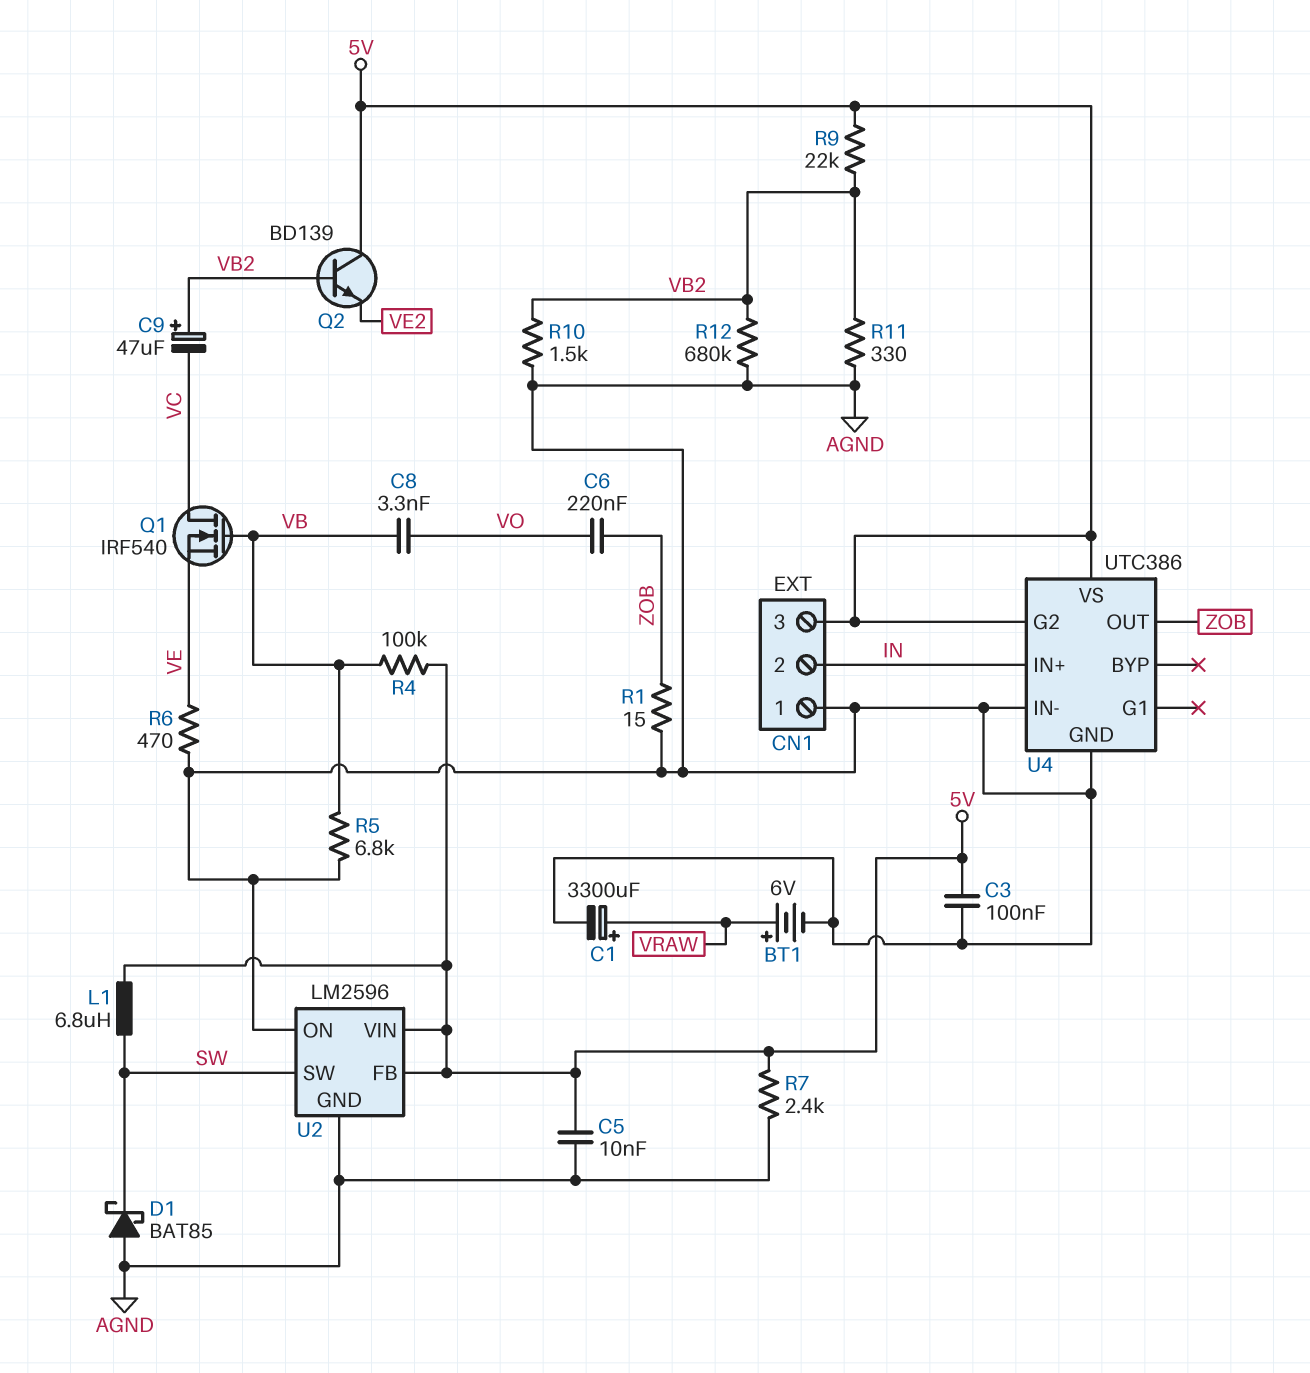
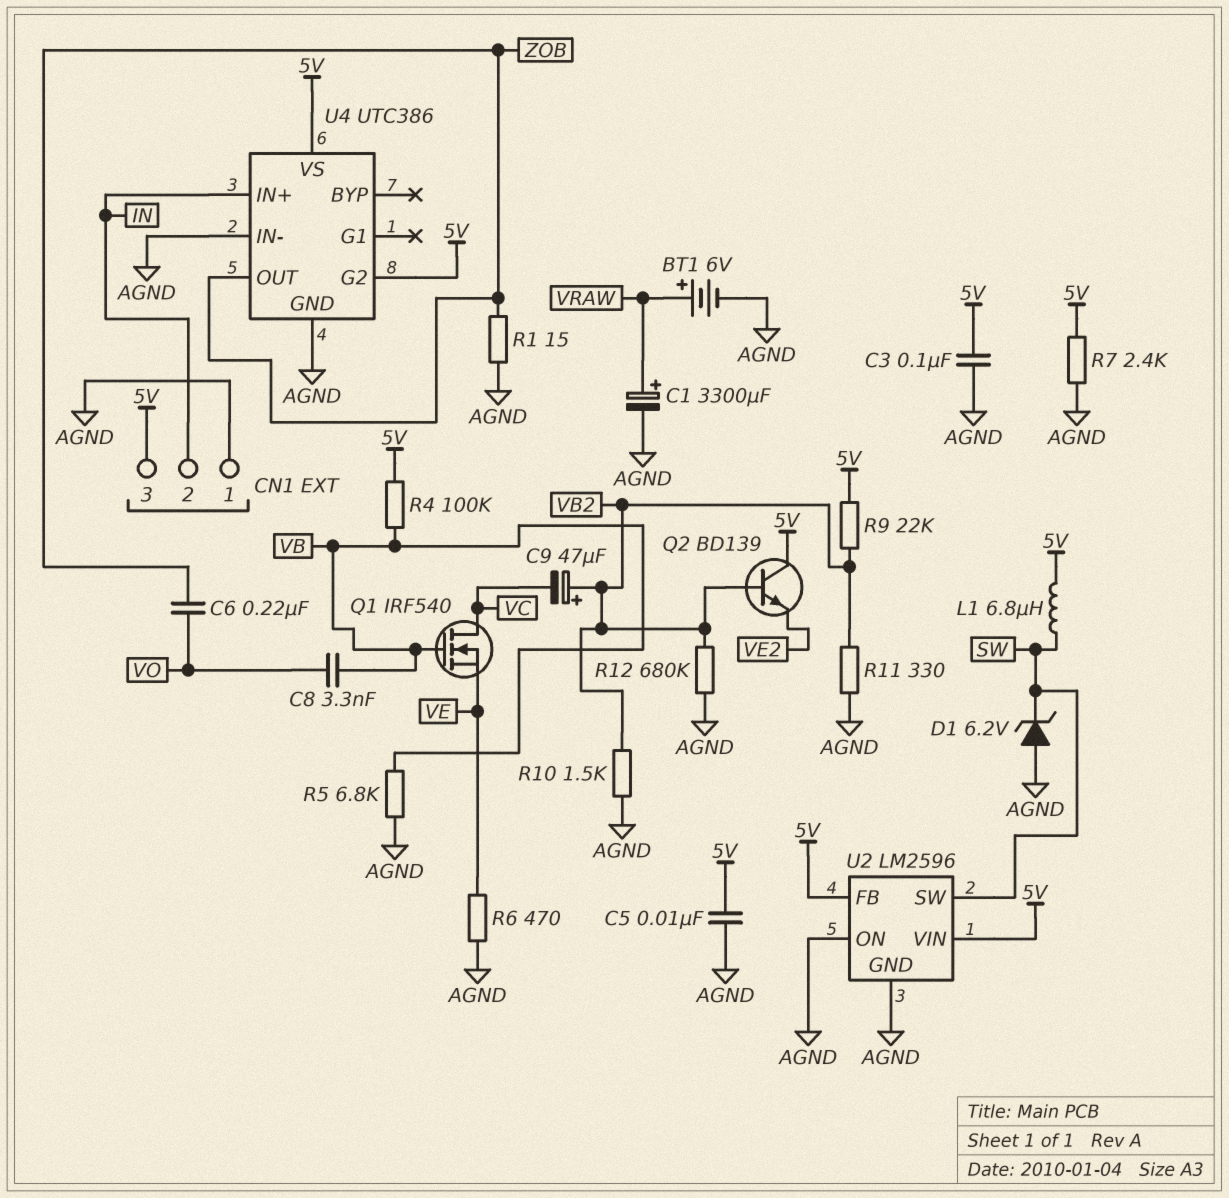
D1: schottky BAT85 (A AGND, K SW) -> zener 6.2V (A AGND, K SW)

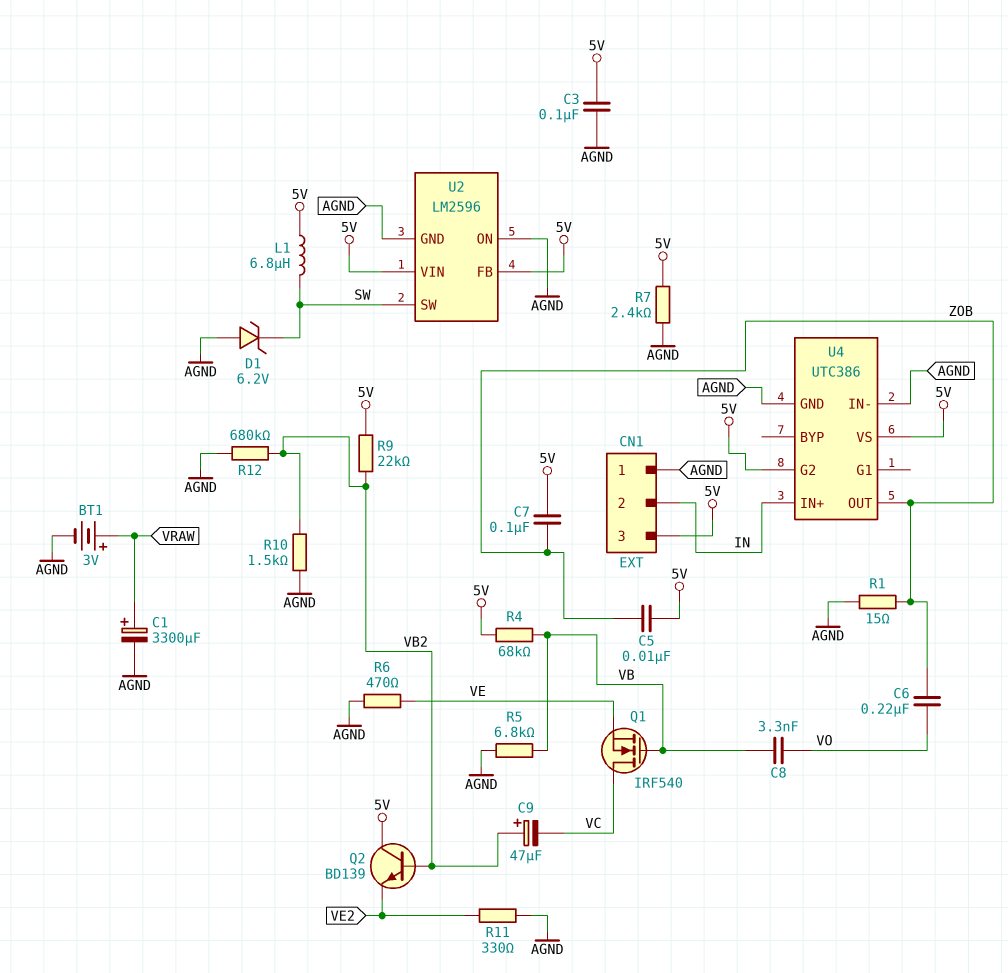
BT1: 6V (plus VRAW, minus AGND) -> 3V (plus VRAW, minus AGND)
C5: 10nF (5V, AGND) -> 10nF (5V, ZOB)
C7: none -> 100nF (5V, ZOB)
R4: 100k (5V, VB) -> 68k (5V, VB)
R11: 330 (AGND, VB2) -> 330 (AGND, VE2)

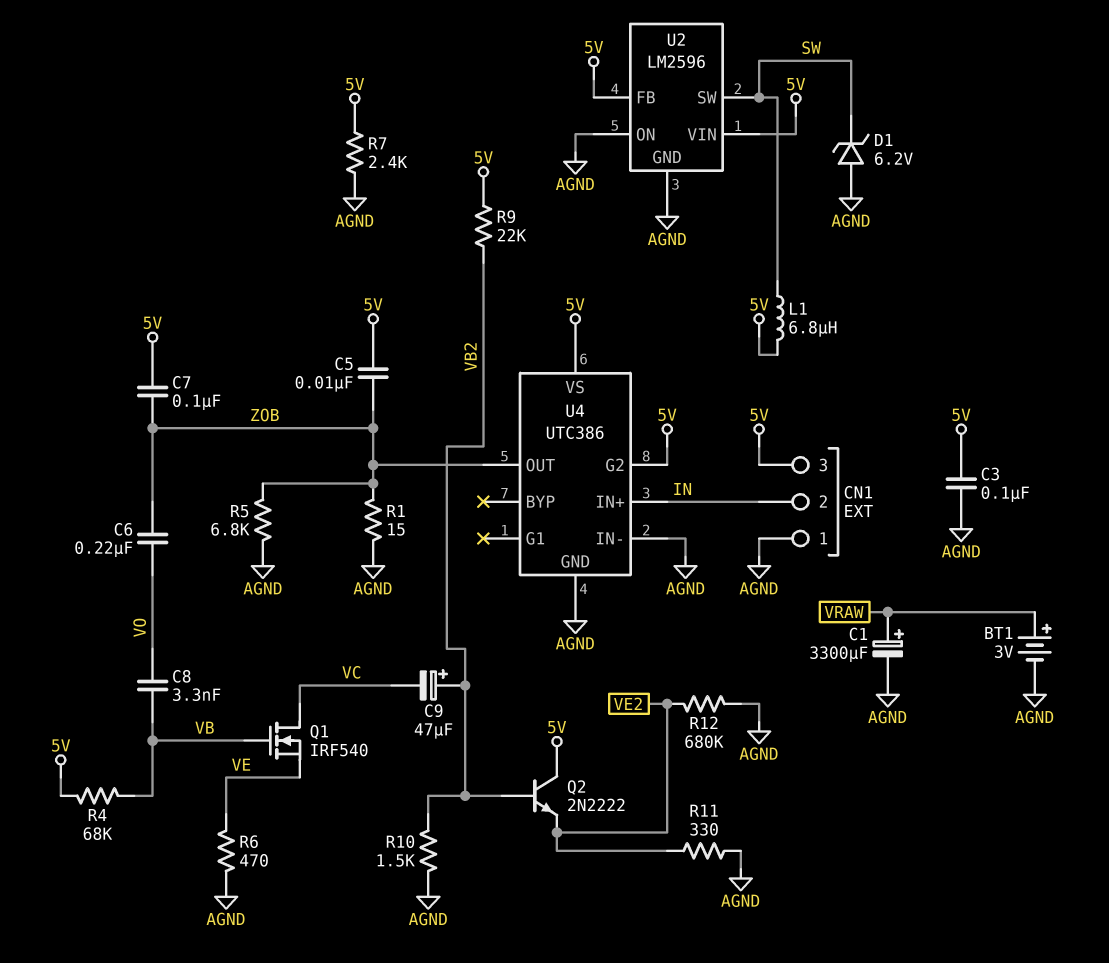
Q2: NPN BD139 (B VB2, C 5V, E VE2) -> NPN 2N2222 (B VB2, C 5V, E VE2)
R5: 6.8k (AGND, VB) -> 6.8k (AGND, ZOB)
R12: 680k (AGND, VB2) -> 680k (AGND, VE2)

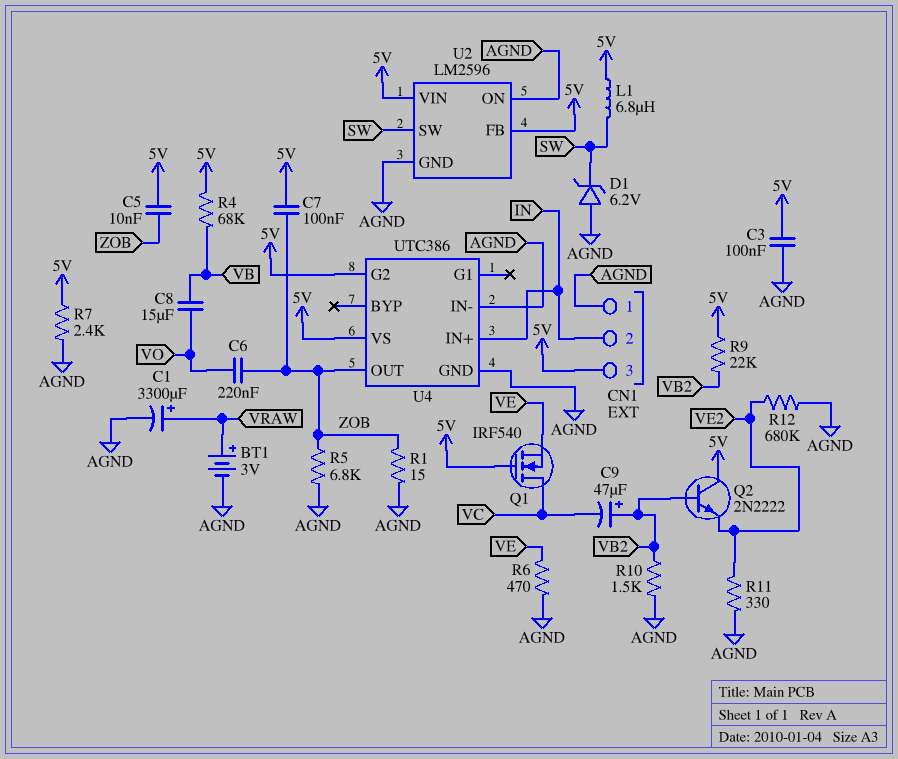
C8: 3.3nF (VB, VO) -> 15uF (VB, VO)
Q1: NMOS IRF540 (G VB, D VC, S VE) -> NMOS IRF540 (G 5V, D VC, S VE)

